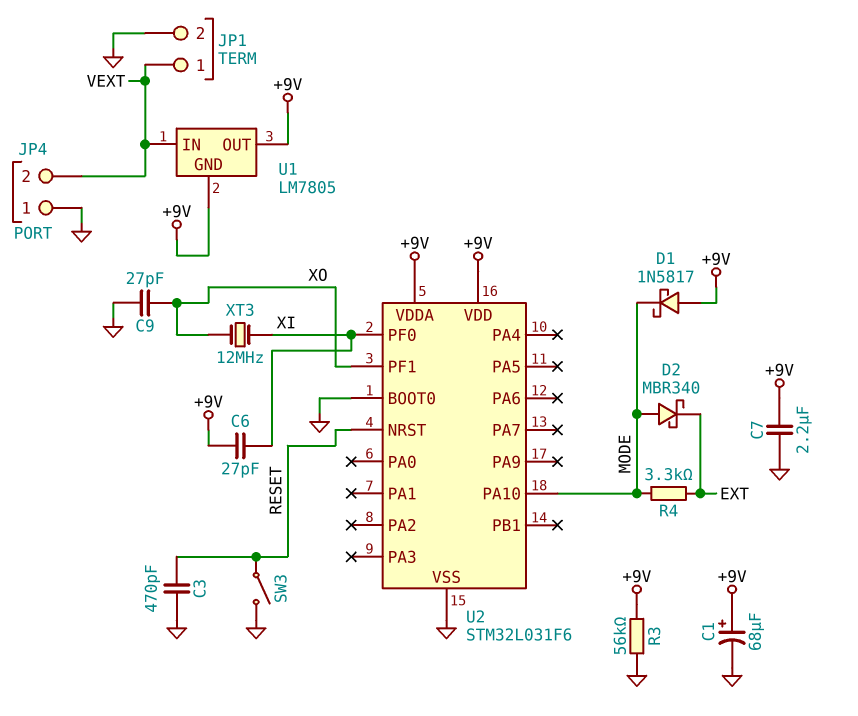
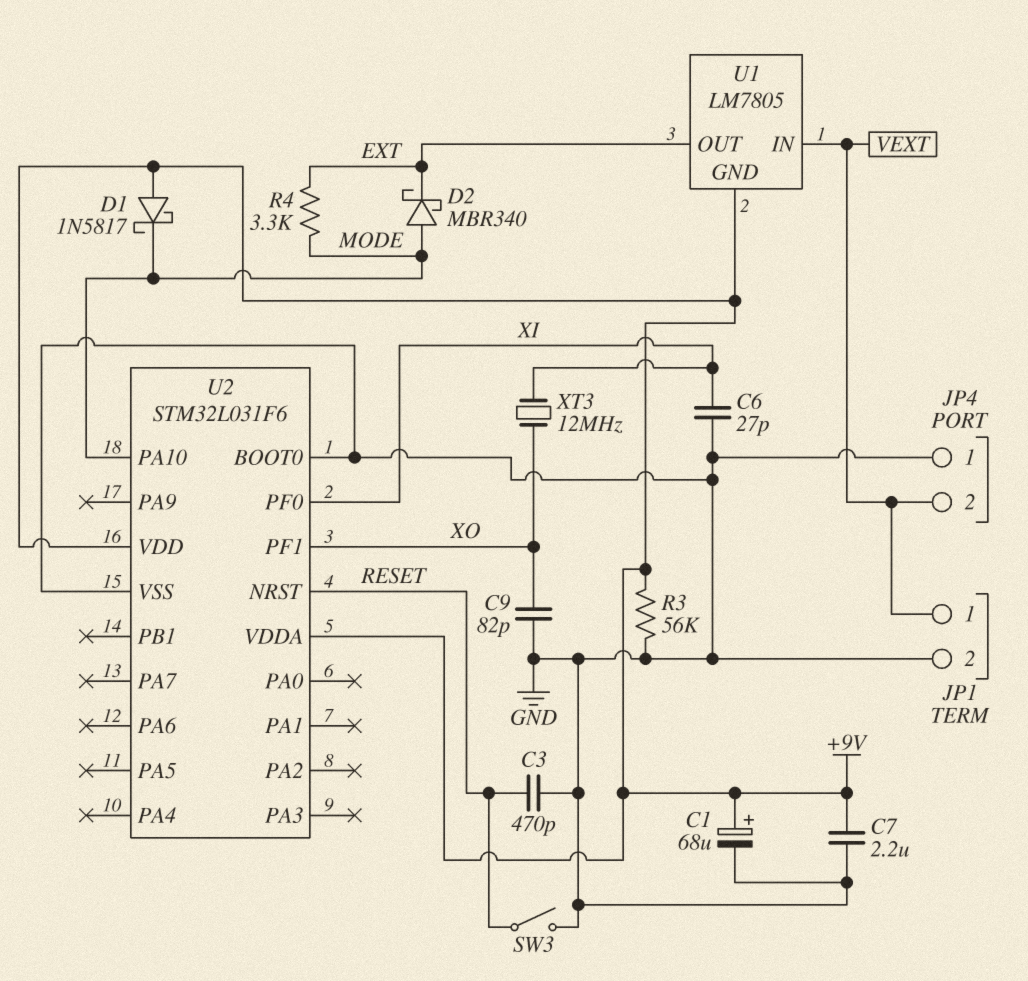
C6: 27pF (+9V, XI) -> 27pF (GND, XI)
C9: 27pF (GND, XO) -> 82pF (GND, XO)
U1 pin OUT: +9V -> EXT

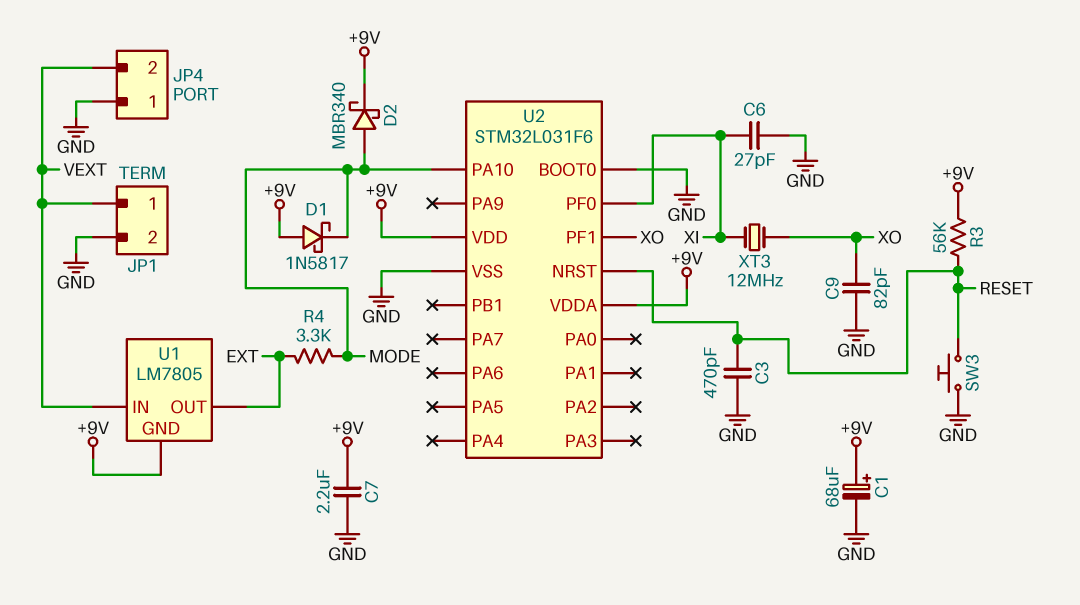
D2: schottky MBR340 (A MODE, K EXT) -> schottky MBR340 (A MODE, K +9V)
R3: 56k (+9V, GND) -> 56k (+9V, RESET)
SW3: switch (GND, RESET) -> button (GND, RESET)

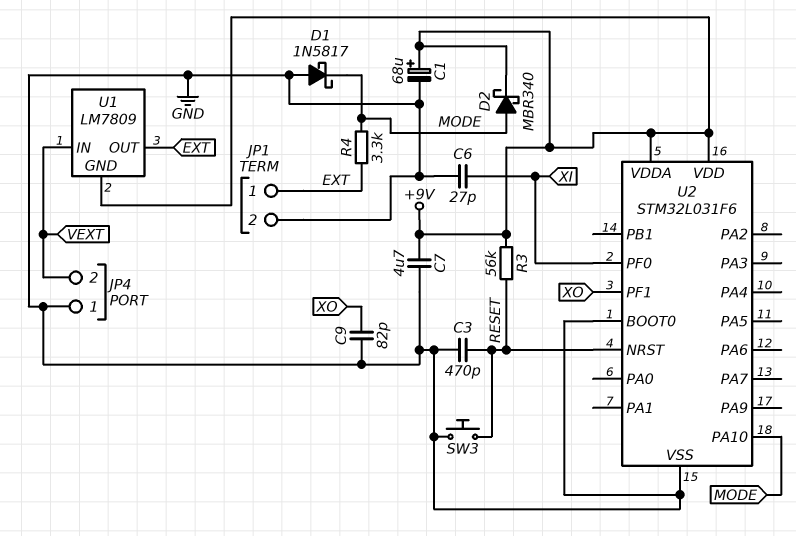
C7: 2.2uF (+9V, GND) -> 4.7uF (+9V, GND)
D1: schottky 1N5817 (A +9V, K MODE) -> schottky 1N5817 (A GND, K MODE)
JP1 pin 1: VEXT -> EXT
U1: LM7805 -> LM7809
XT3: 12MHz (XI, XO) -> none

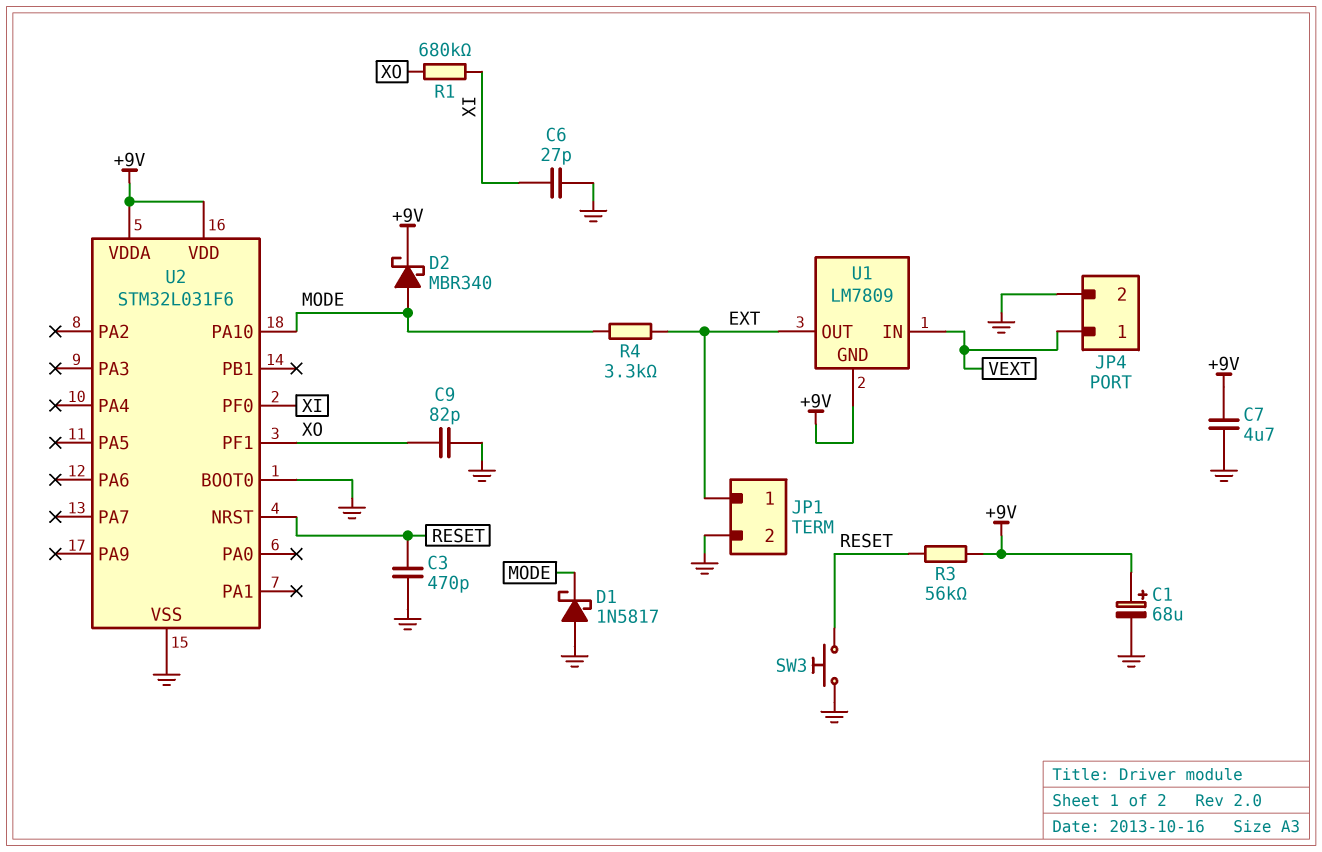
JP4 pin 1: GND -> VEXT
JP4 pin 2: VEXT -> GND
R1: none -> 680k (XI, XO)

